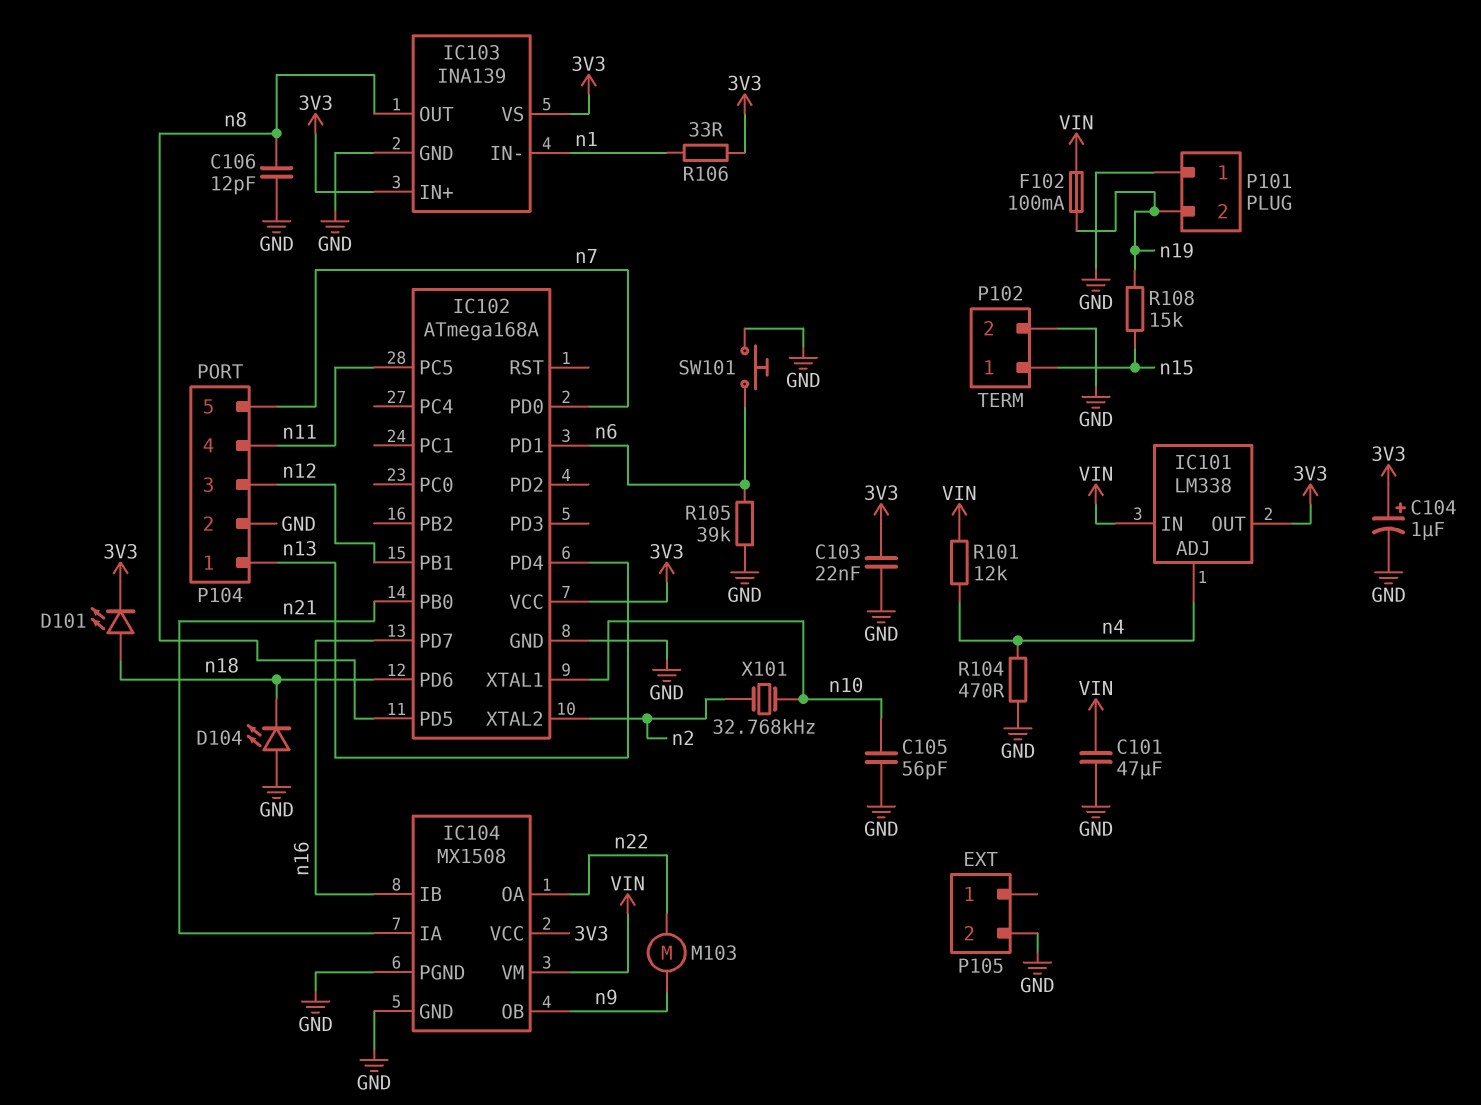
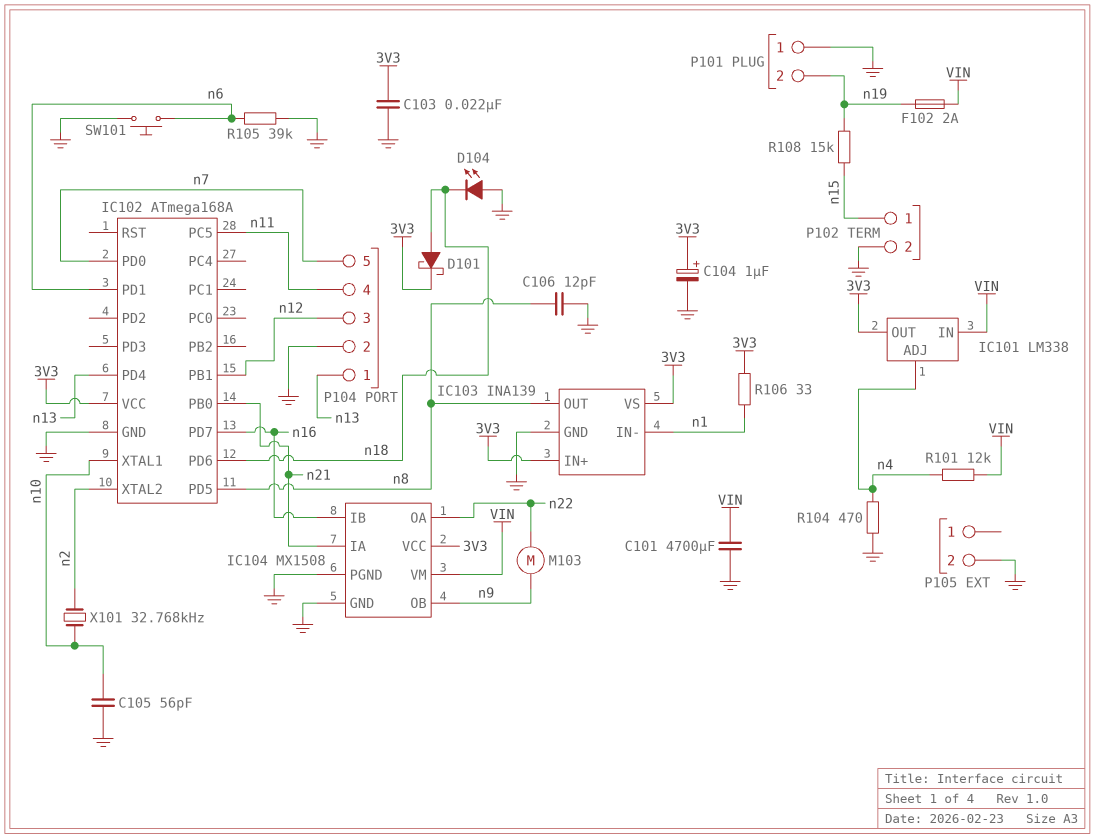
C101: 47uF (GND, VIN) -> 4700uF (GND, VIN)
D101: LED (A n18, K 3V3) -> schottky (A n18, K 3V3)
F102: 100mA (VIN, n19) -> 2A (VIN, n19)

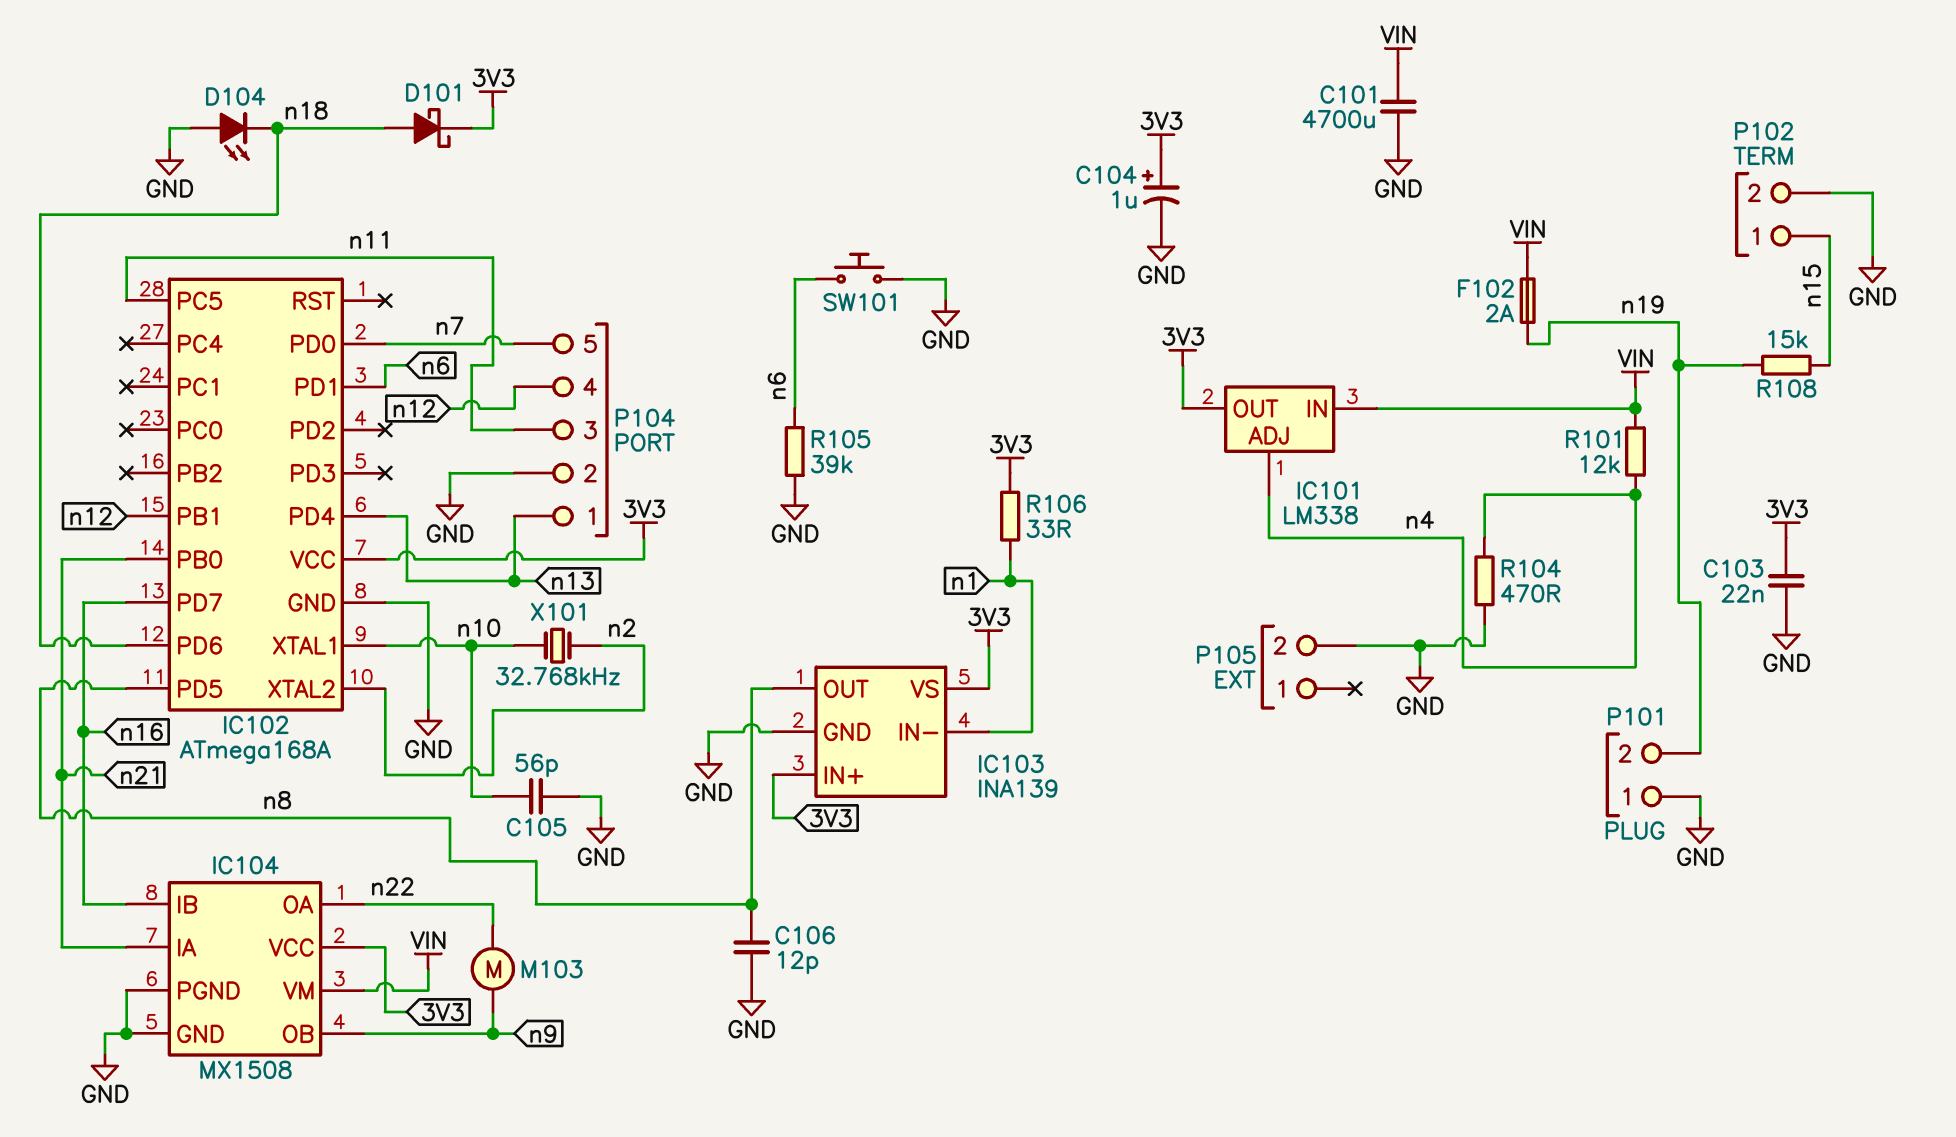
P104 pin 3: n12 -> n11
P104 pin 4: n11 -> n12

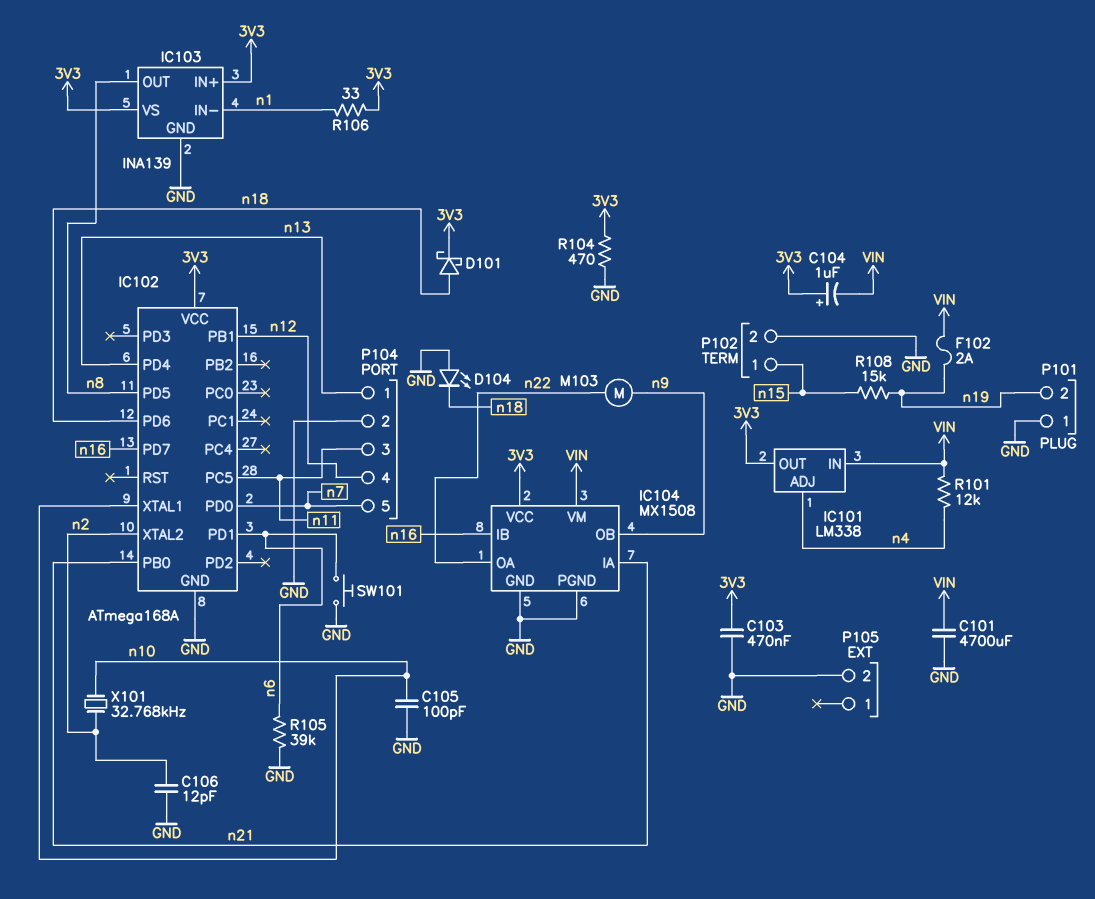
C103: 22nF (3V3, GND) -> 470nF (3V3, GND)
C104: 1uF (plus 3V3, minus GND) -> 1uF (plus 3V3, minus VIN)
C105: 56pF (GND, n10) -> 100pF (GND, n10)
C106: 12pF (GND, n8) -> 12pF (GND, n2)
R104: 470 (GND, n4) -> 470 (3V3, GND)

